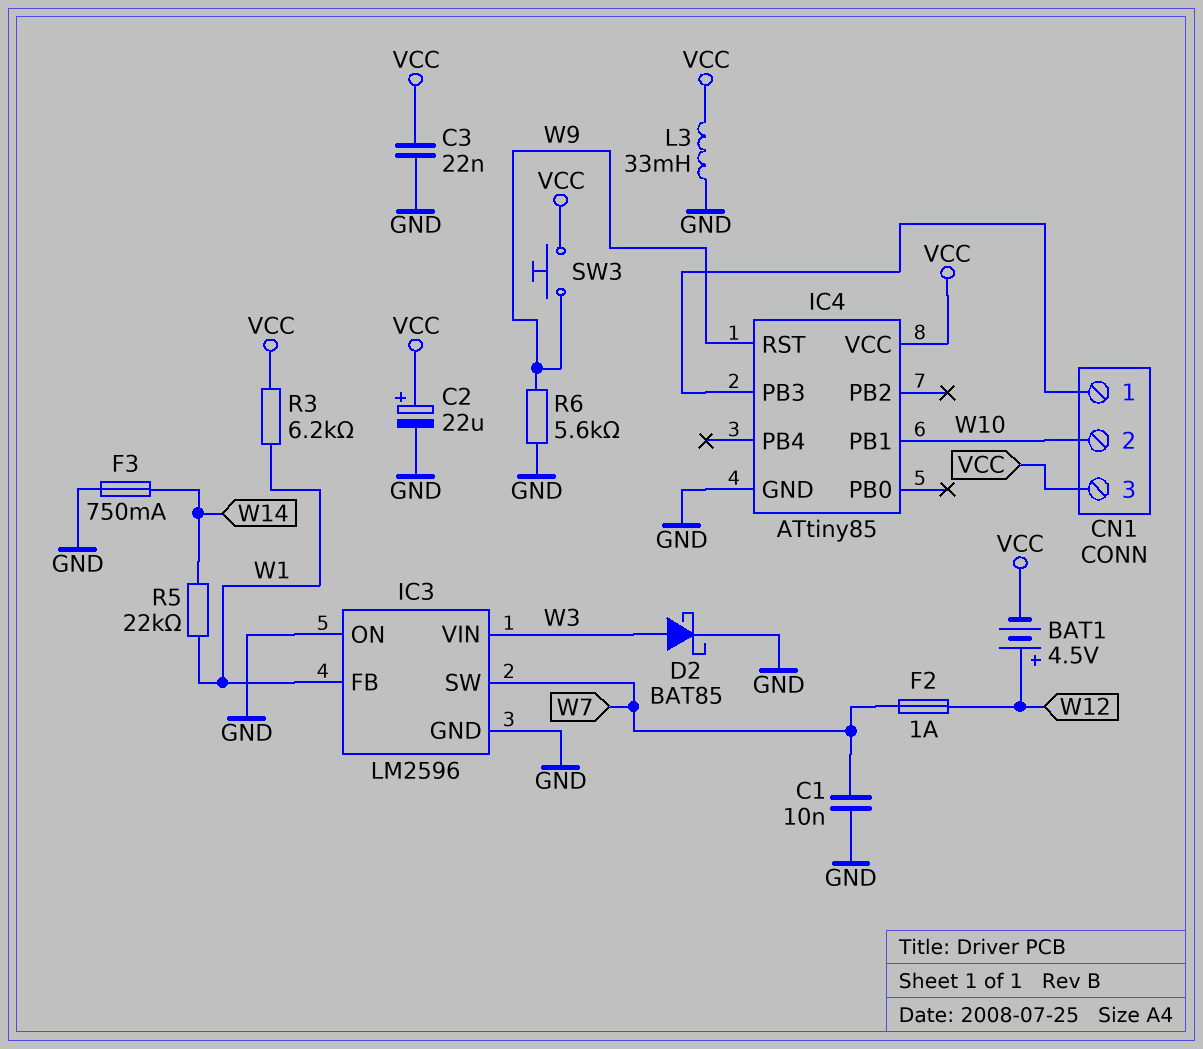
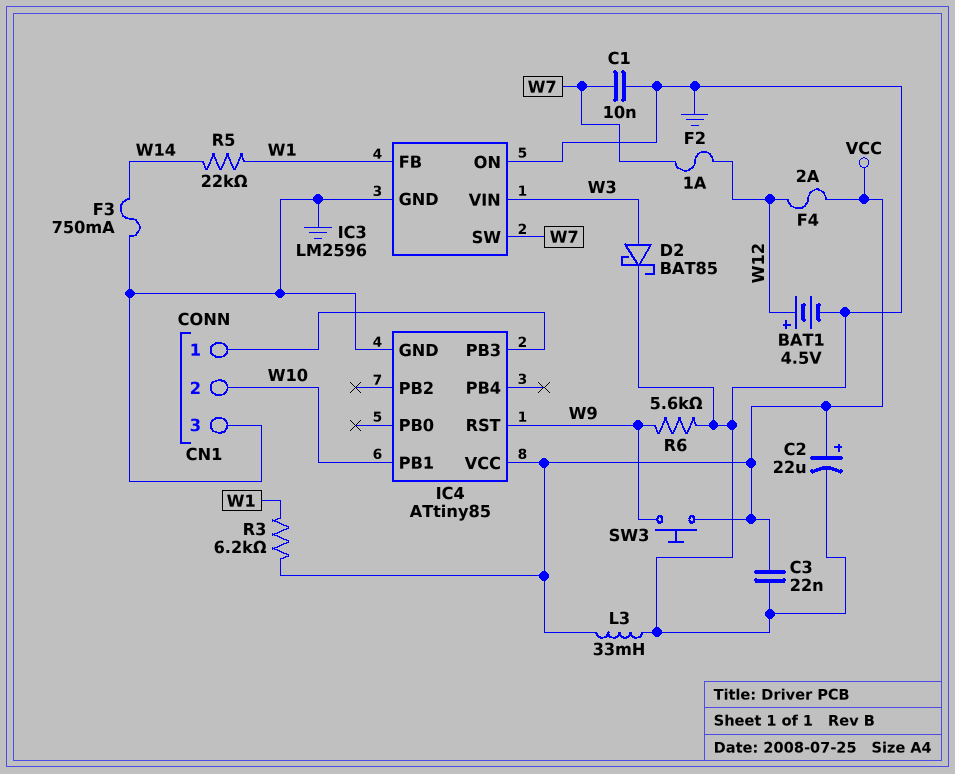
BAT1: 4.5V (plus W12, minus VCC) -> 4.5V (plus W12, minus GND)
CN1 pin 3: VCC -> GND
F4: none -> 2A (VCC, W12)

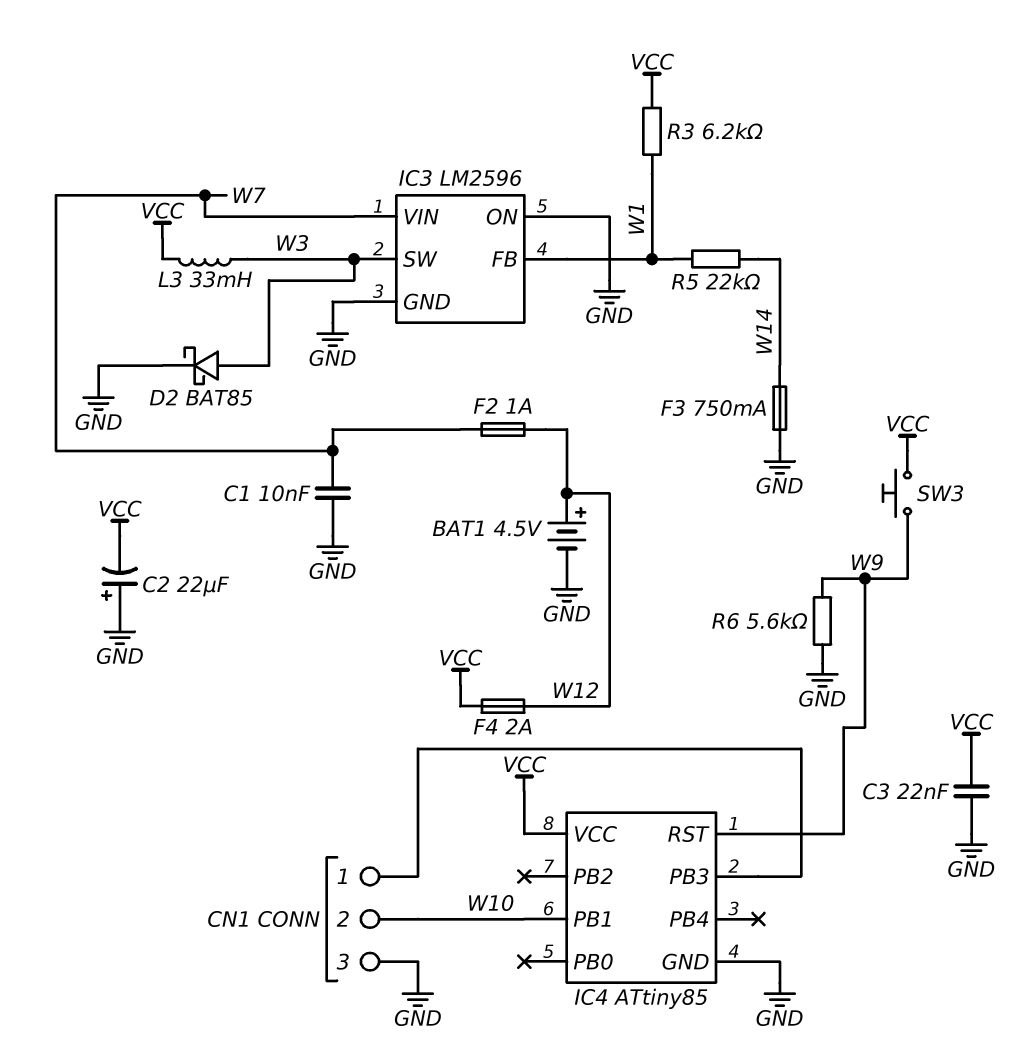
C2: 22uF (plus VCC, minus GND) -> 22uF (plus GND, minus VCC)
IC3 pin SW: W7 -> W3
IC3 pin VIN: W3 -> W7
L3: 33mH (GND, VCC) -> 33mH (VCC, W3)

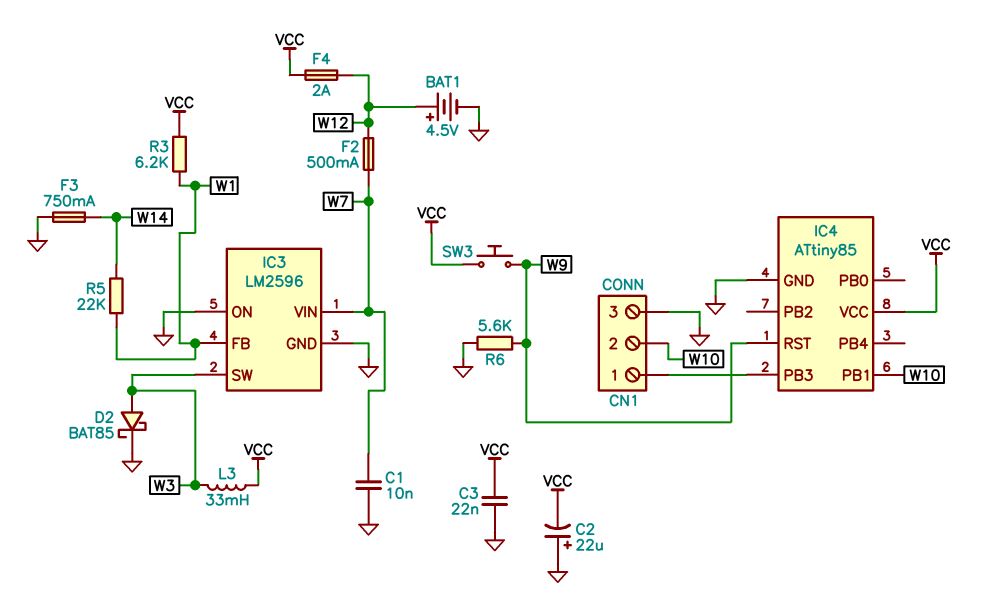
F2: 1A (W7, W12) -> 500mA (W7, W12)

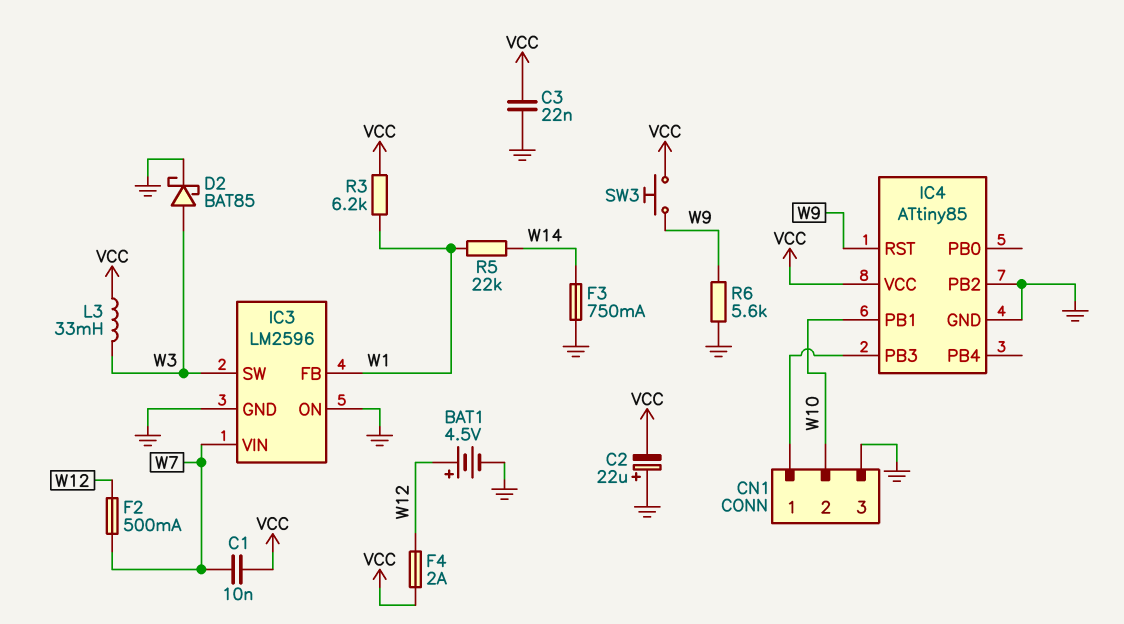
C1: 10nF (GND, W7) -> 10nF (VCC, W7)
IC4 pin PB2: none -> GND

